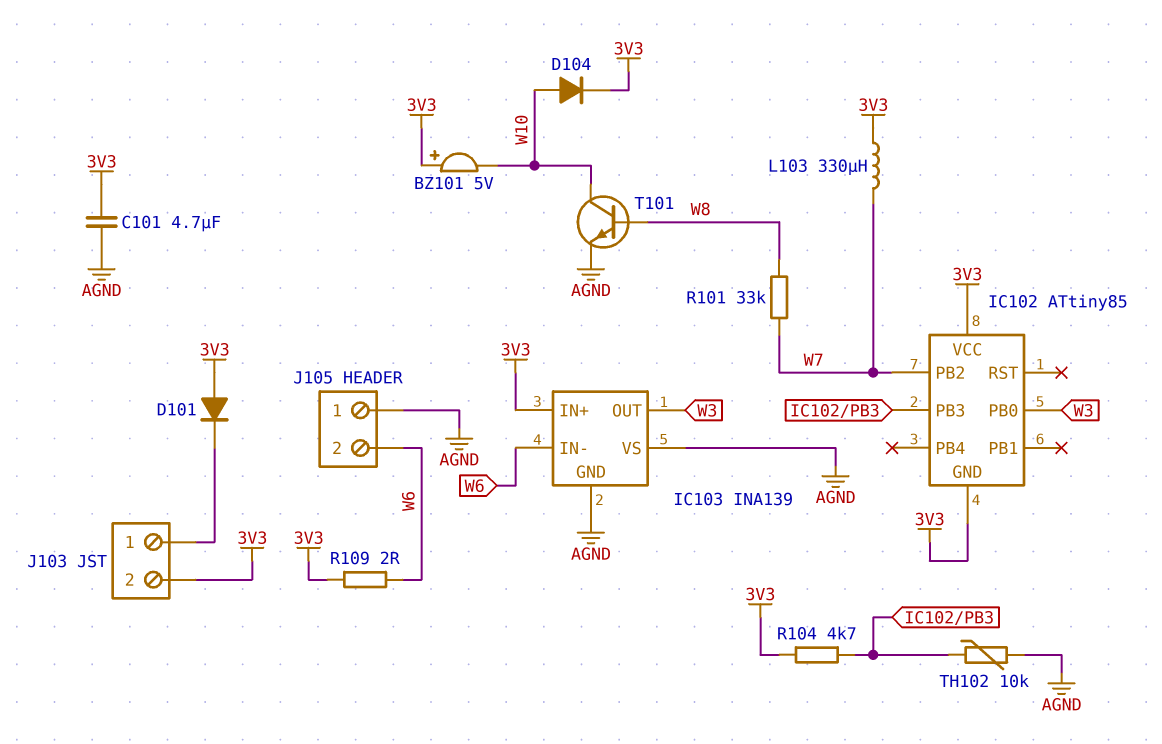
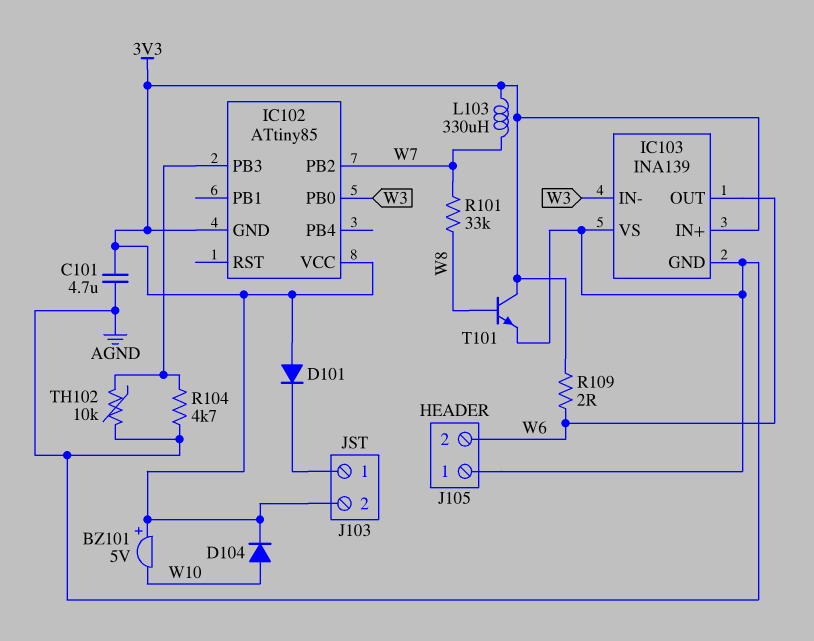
IC103 pin IN-: W6 -> W3
IC103 pin OUT: W3 -> W6
R104: 4.7k (3V3, IC102/PB3) -> 4.7k (AGND, IC102/PB3)
T101: NPN (B W8, C W10, E AGND) -> NPN (B W8, C 3V3, E AGND)

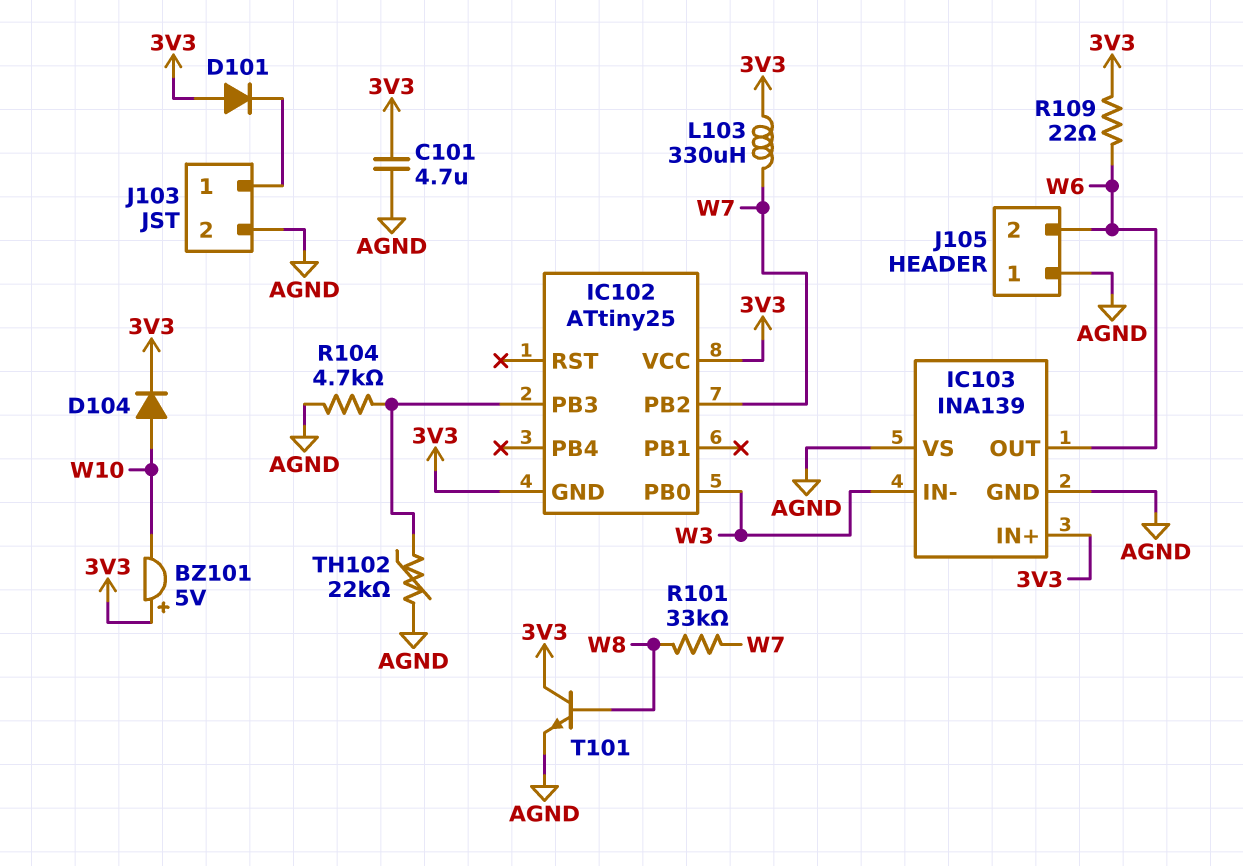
IC102: ATtiny85 -> ATtiny25
J103 pin 2: 3V3 -> AGND
R109: 2 (3V3, W6) -> 22 (3V3, W6)
TH102: 10k (AGND, IC102/PB3) -> 22k (AGND, IC102/PB3)

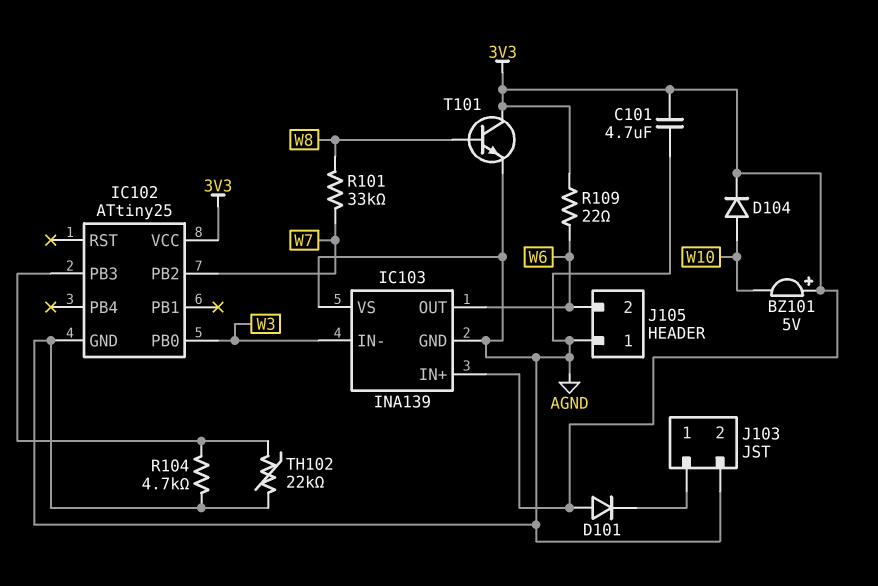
IC102 pin GND: 3V3 -> AGND
L103: 330uH (3V3, W7) -> none

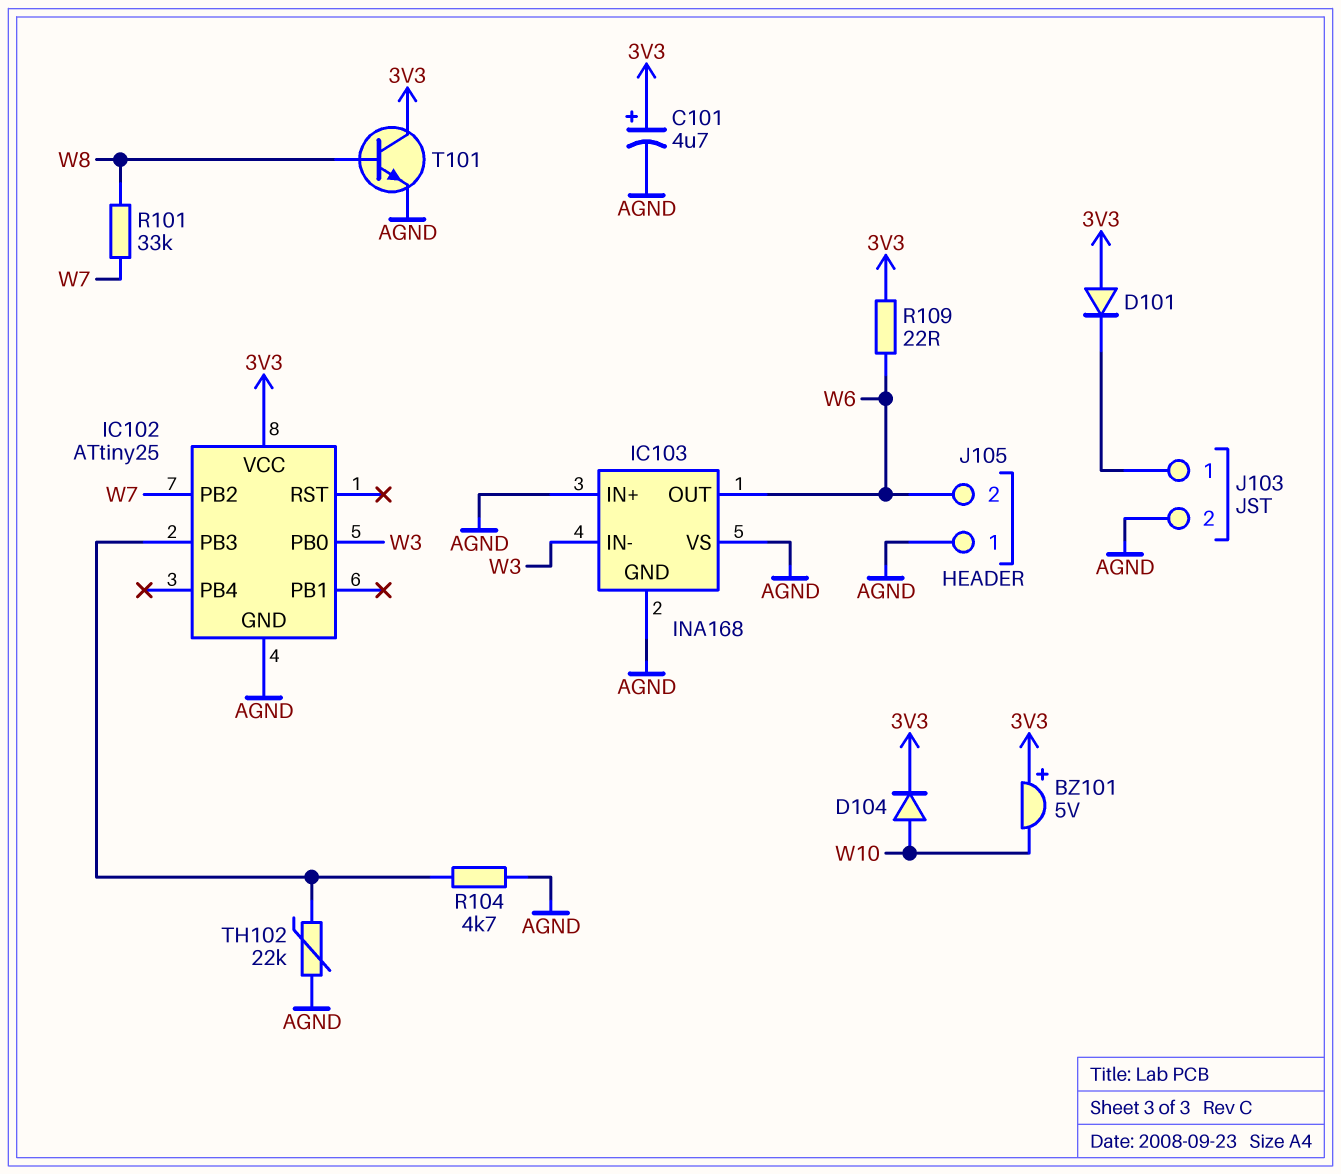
C101: 4.7uF (3V3, AGND) -> 4.7uF (plus 3V3, minus AGND)
IC103: INA139 -> INA168
IC103 pin IN+: 3V3 -> AGND

